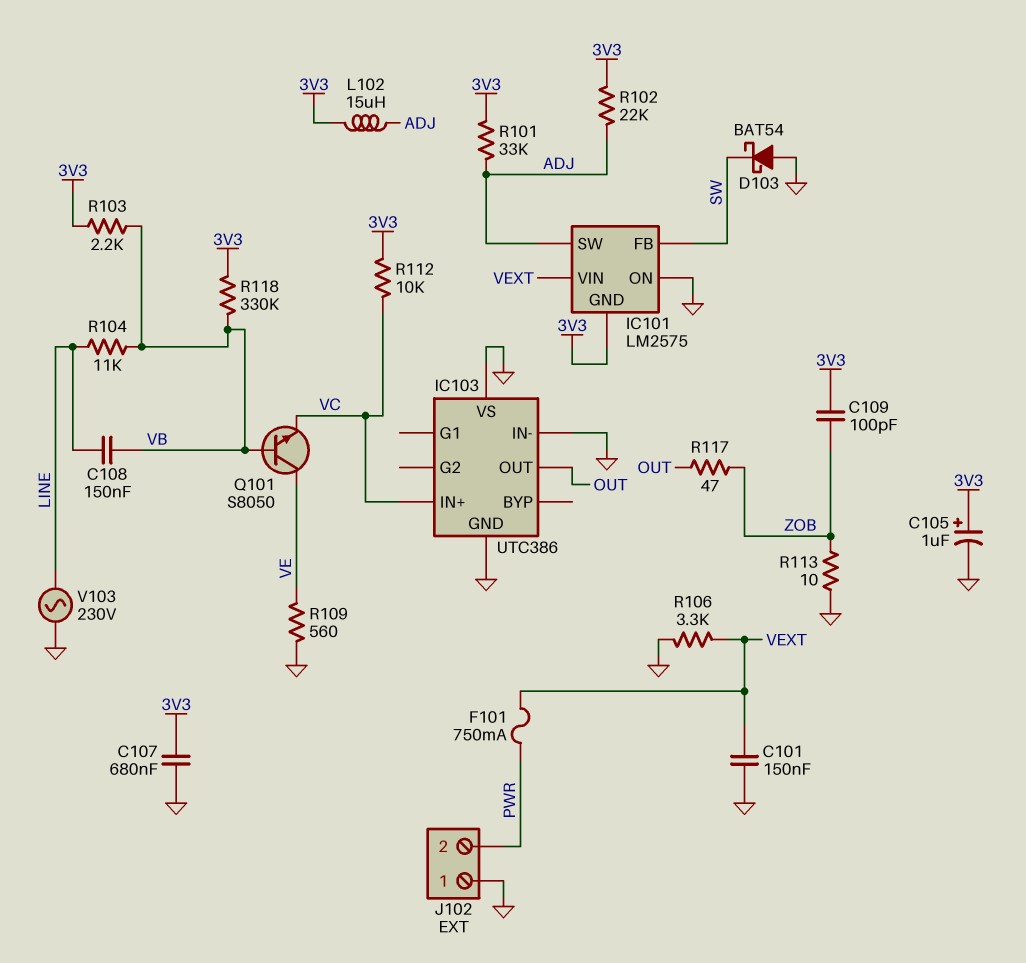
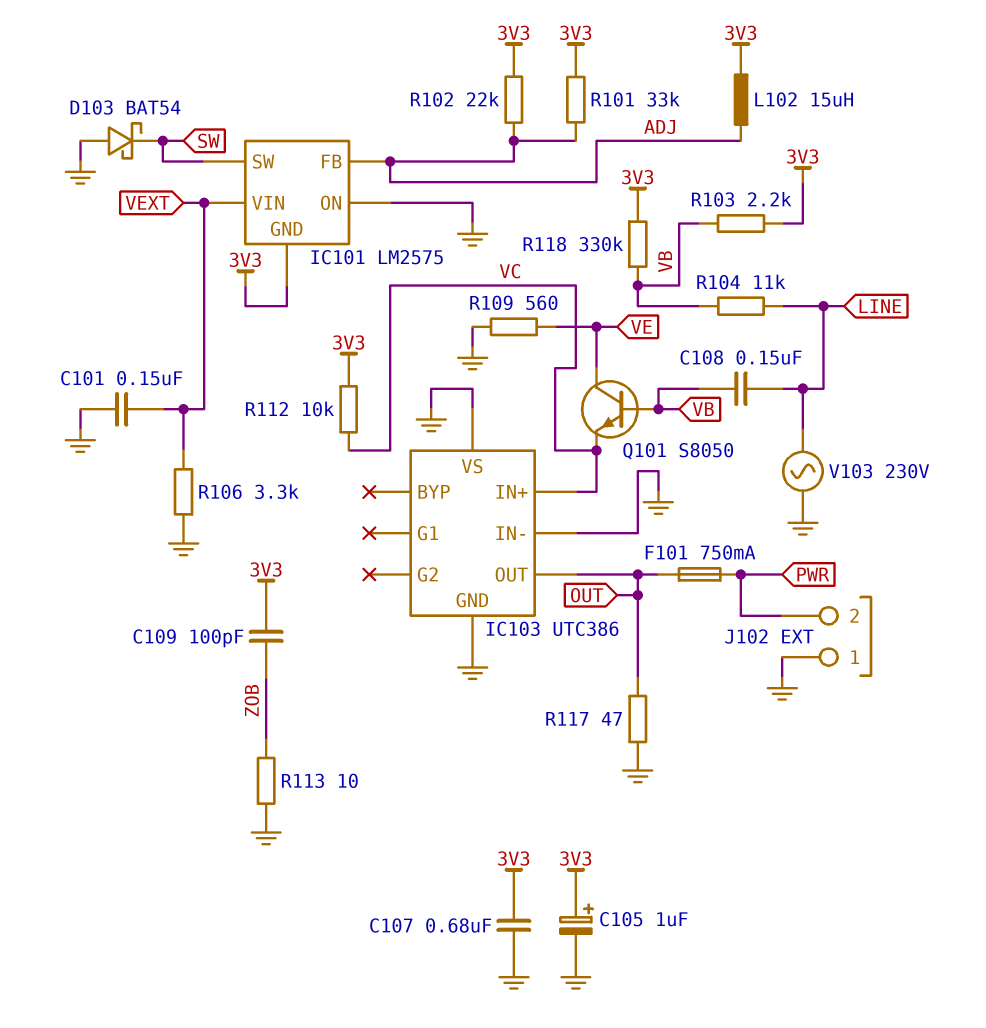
F101: 750mA (PWR, VEXT) -> 750mA (OUT, PWR)
IC101 pin FB: SW -> ADJ
IC101 pin SW: ADJ -> SW
R117: 47 (OUT, ZOB) -> 47 (GND, OUT)

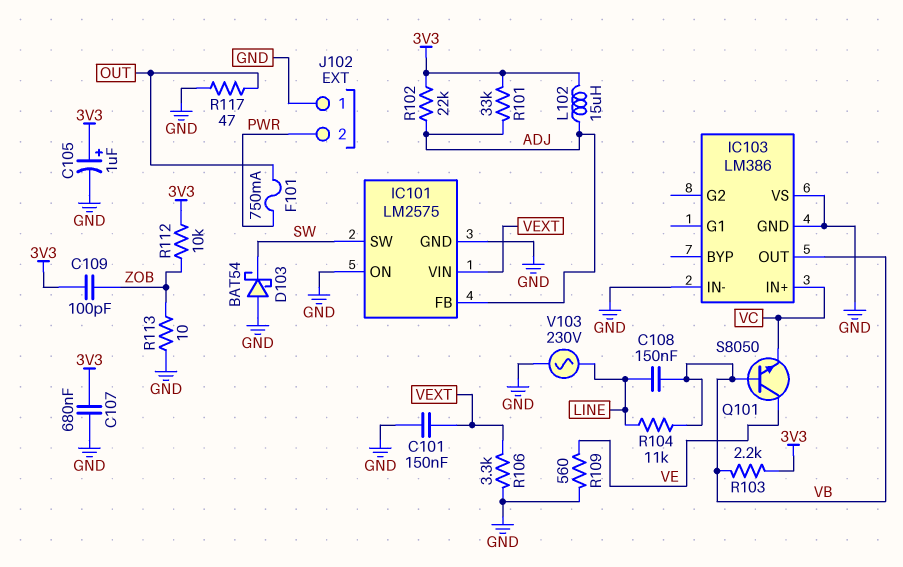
IC101 pin GND: 3V3 -> GND
IC103: UTC386 -> LM386
IC103 pin OUT: OUT -> VB
R112: 10k (3V3, VC) -> 10k (3V3, ZOB)
R118: 330k (3V3, VB) -> none

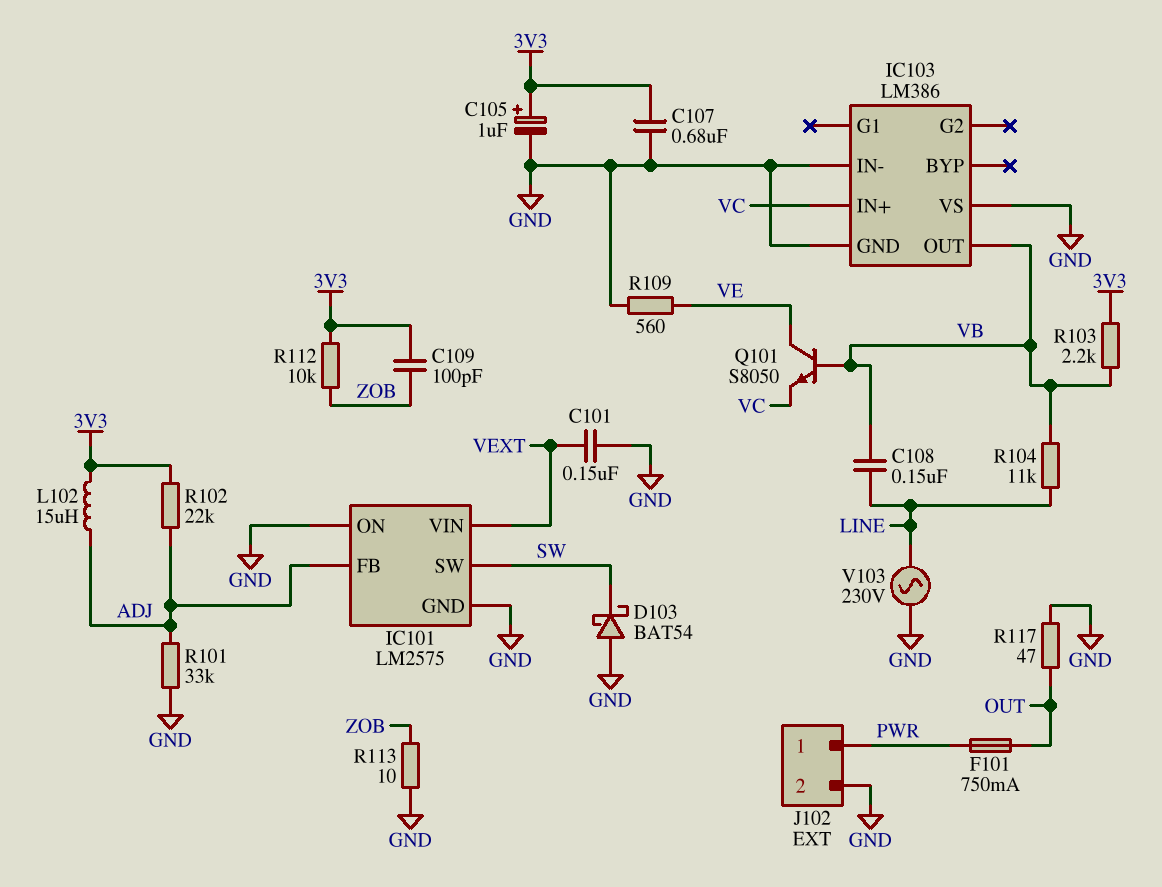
J102 pin 1: GND -> PWR
J102 pin 2: PWR -> GND
R101: 33k (3V3, ADJ) -> 33k (ADJ, GND)
R106: 3.3k (GND, VEXT) -> none

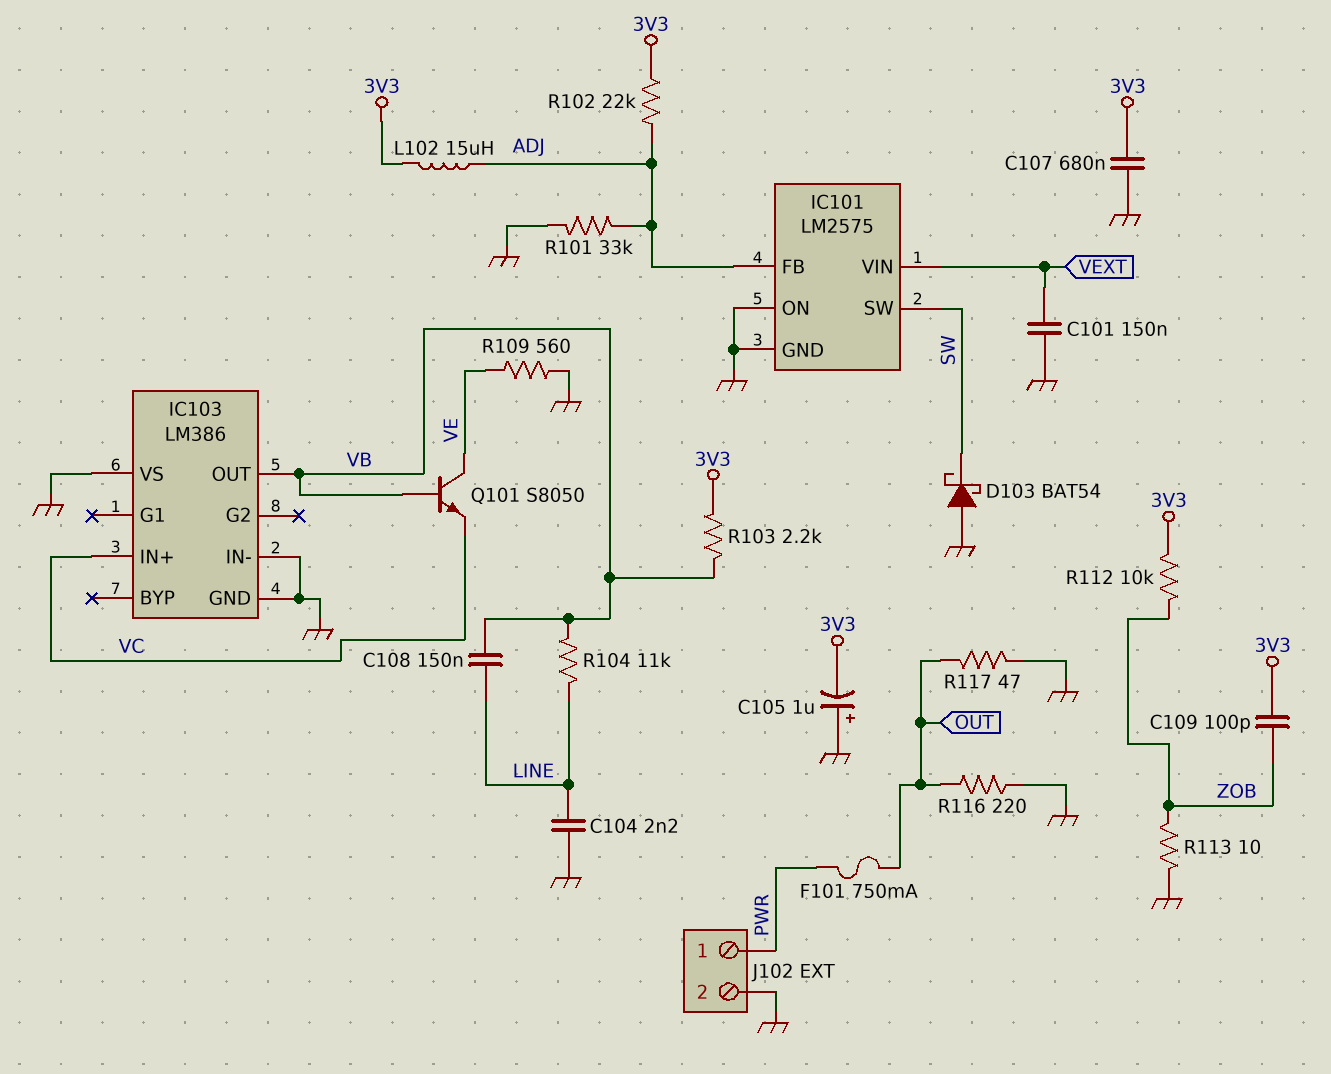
C104: none -> 2.2nF (GND, LINE)
C105: 1uF (plus 3V3, minus GND) -> 1uF (plus GND, minus 3V3)
R116: none -> 220 (GND, OUT)
V103: AC 230V (GND, LINE) -> none

